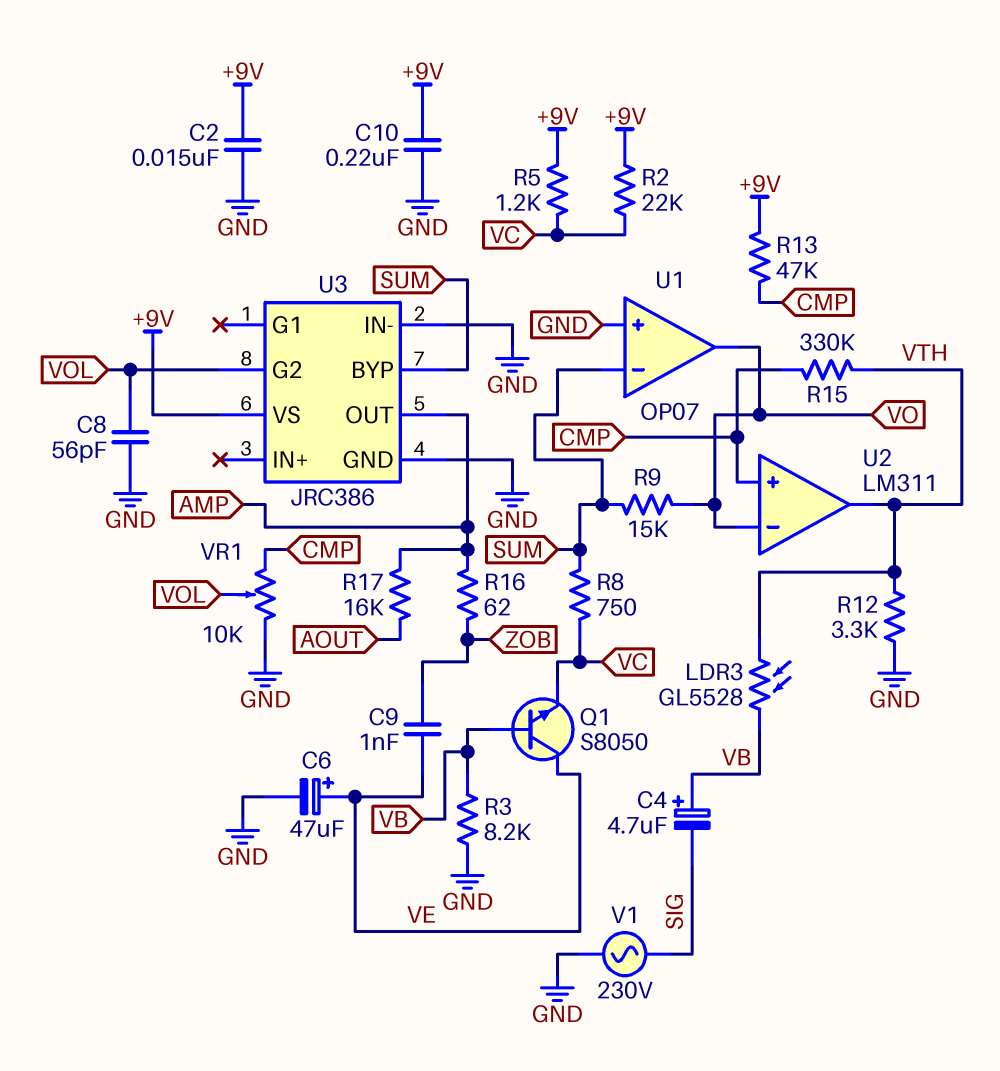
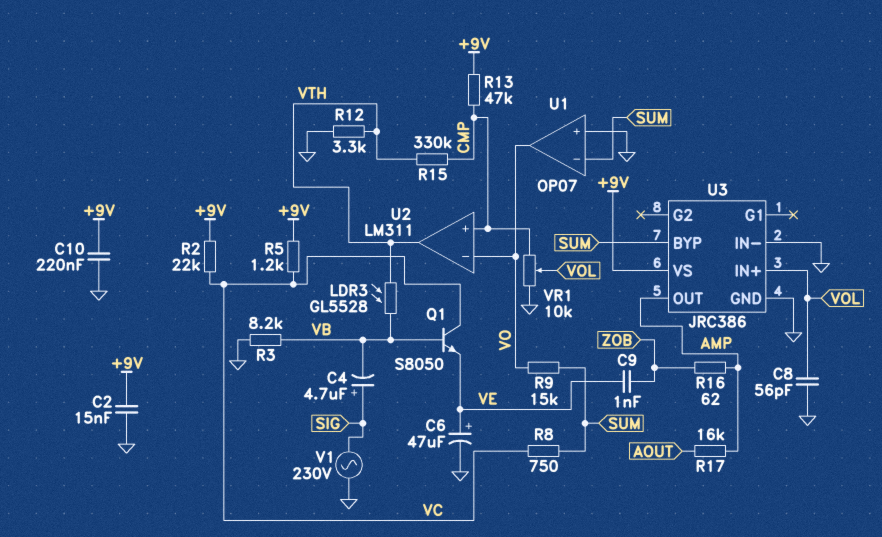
C4: 4.7uF (plus VB, minus SIG) -> 4.7uF (plus SIG, minus VB)
Q1: NPN S8050 (B VB, C VE, E VC) -> NPN S8050 (B VB, C VC, E VE)
U3 pin G2: VOL -> none
U3 pin IN+: none -> VOL

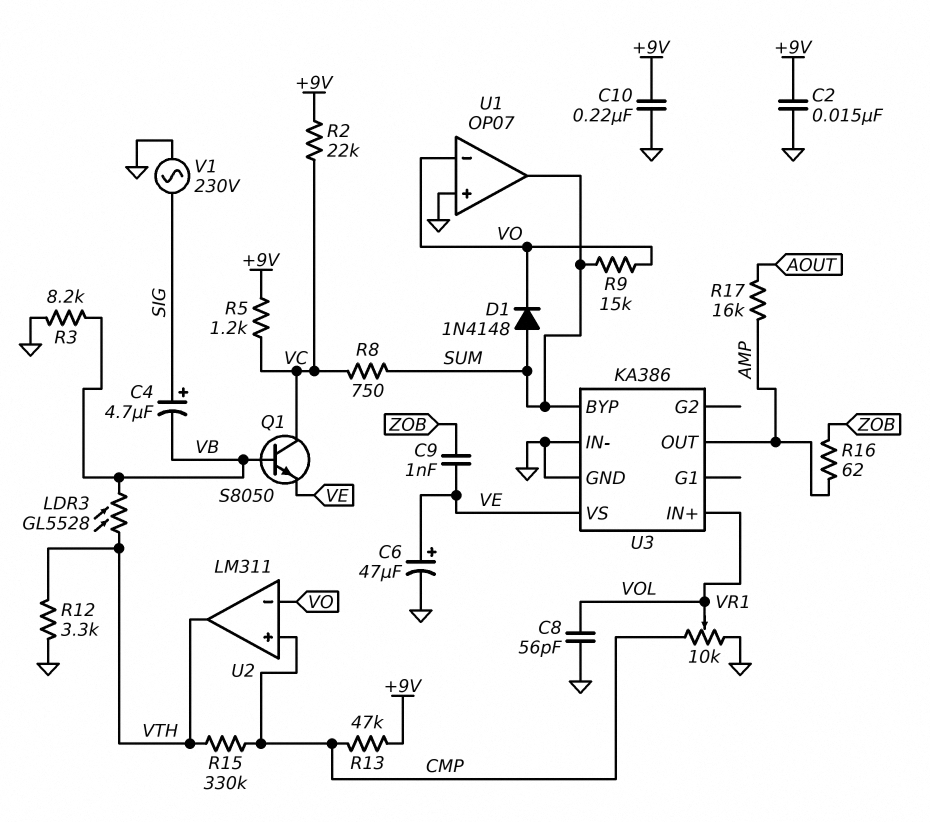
D1: none -> diode 1N4148 (A SUM, K VO)
U1 pin in-: SUM -> VO
U1 pin out: VO -> SUM
U3: JRC386 -> KA386
U3 pin VS: +9V -> VE

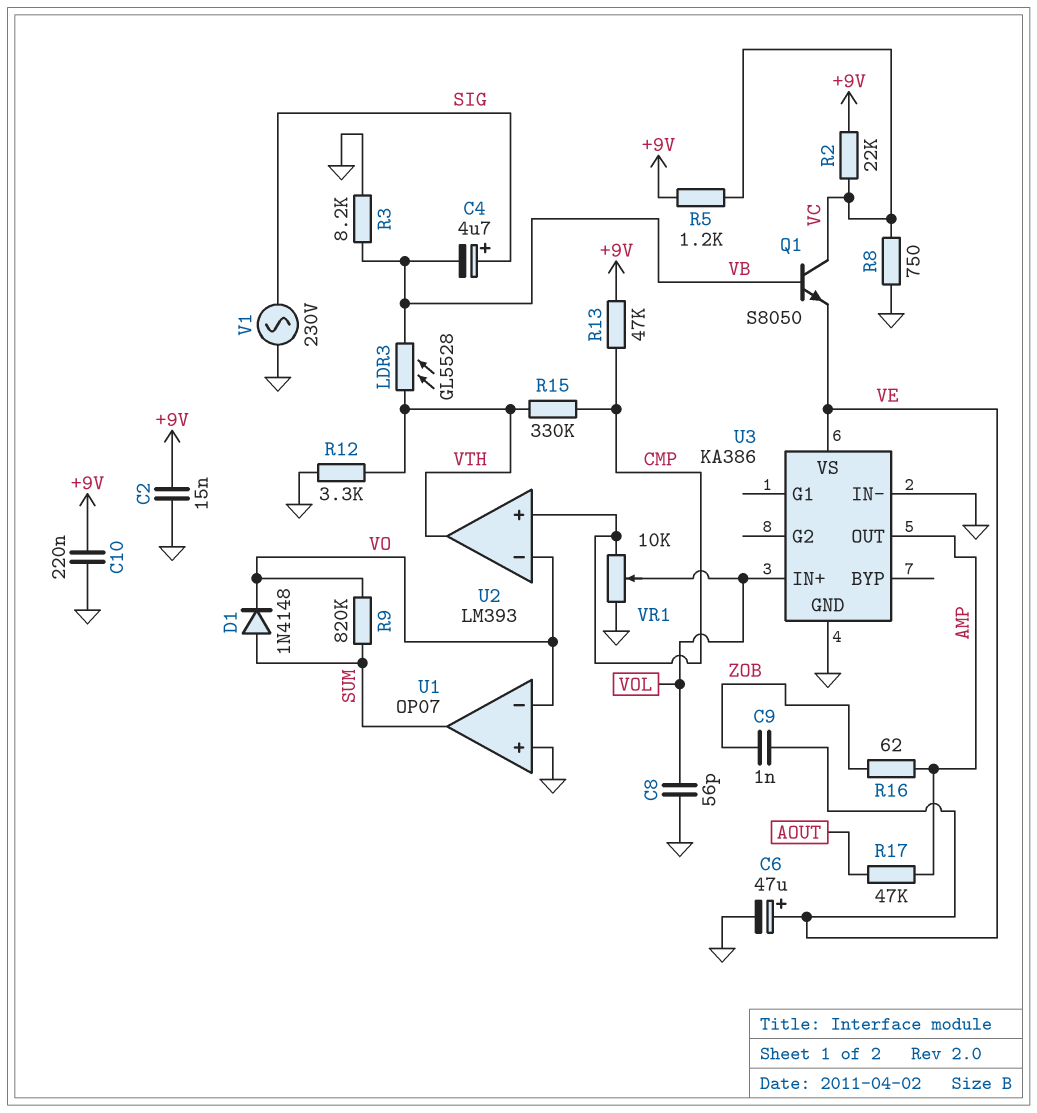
R8: 750 (SUM, VC) -> 750 (GND, VC)
R9: 15k (SUM, VO) -> 820k (SUM, VO)
R17: 16k (AMP, AOUT) -> 47k (AMP, AOUT)
U2: LM311 -> LM393
U3 pin BYP: SUM -> none

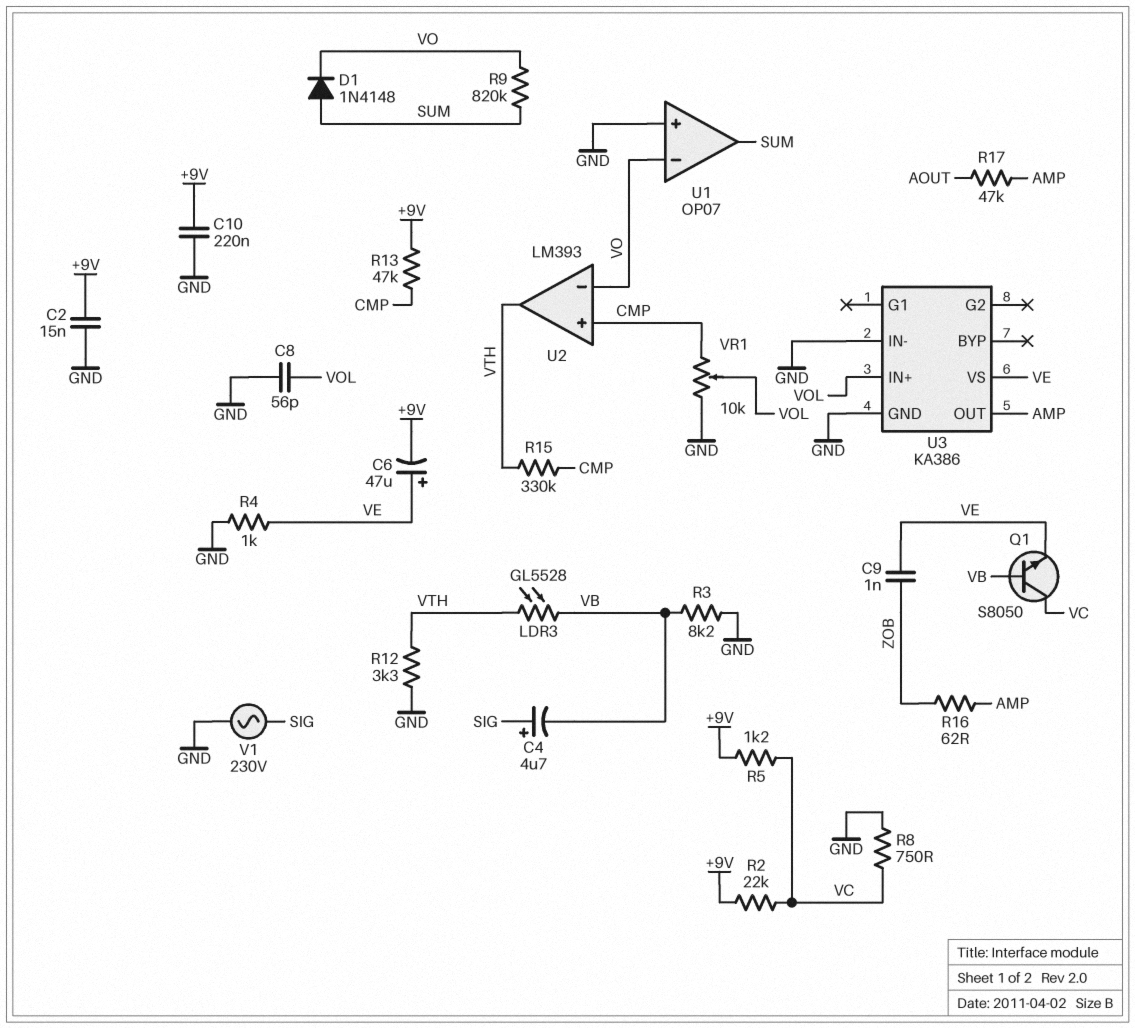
C6: 47uF (plus VE, minus GND) -> 47uF (plus VE, minus +9V)
R4: none -> 1k (GND, VE)

